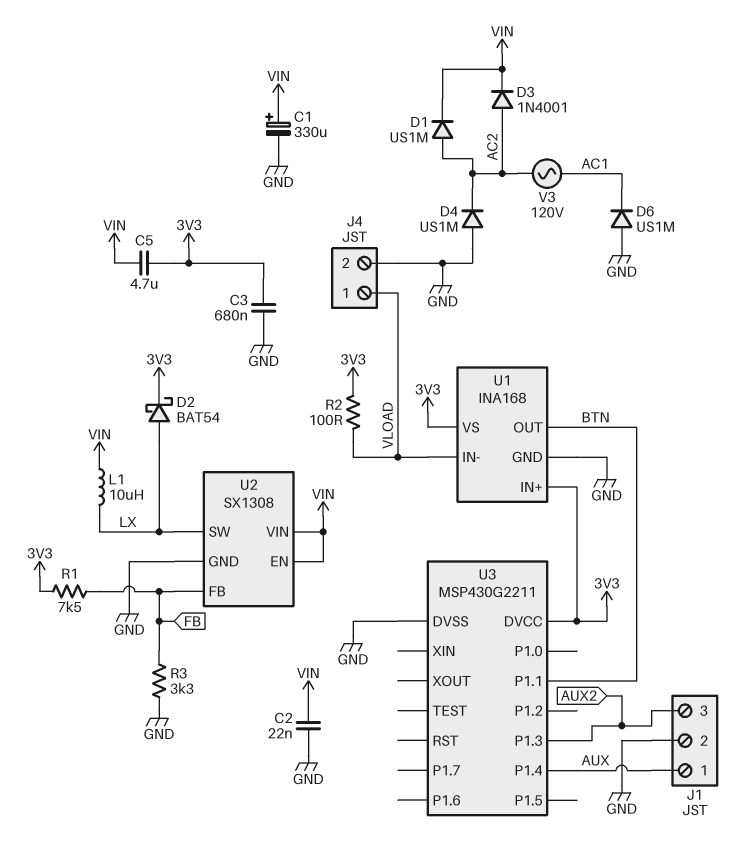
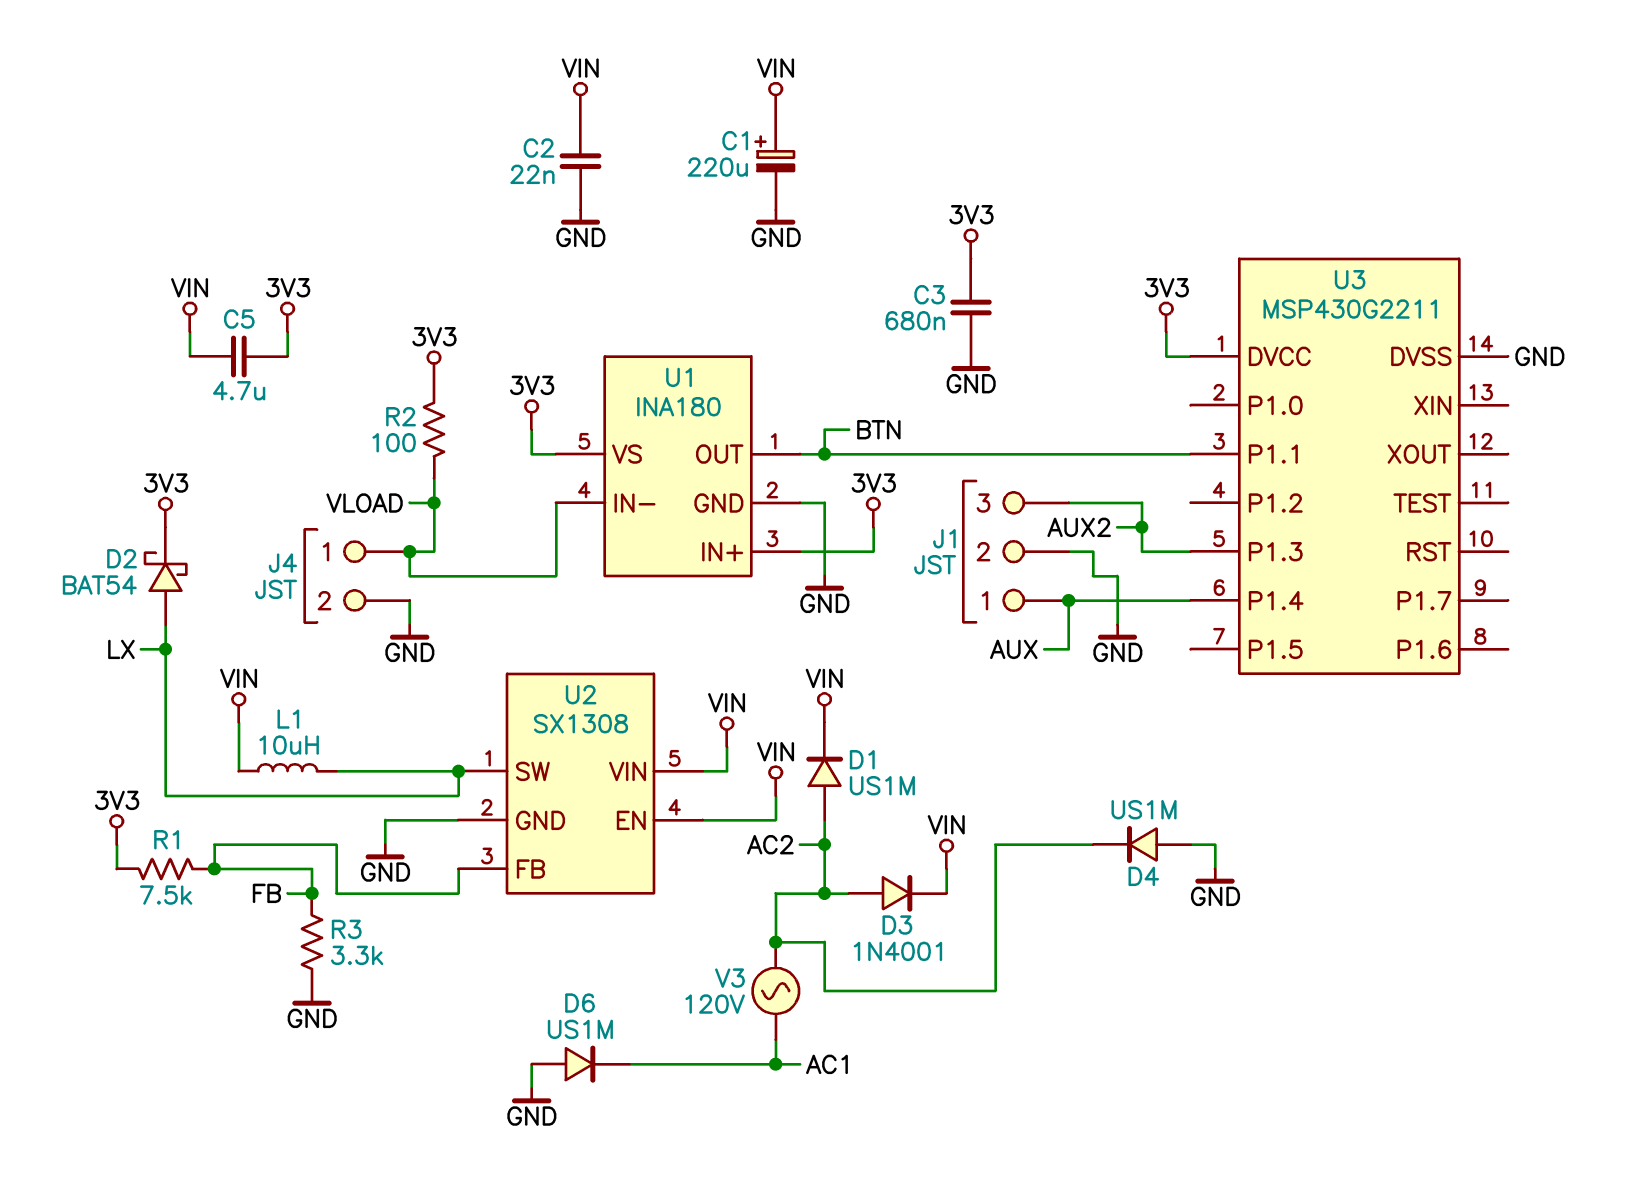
C1: 330uF (plus VIN, minus GND) -> 220uF (plus VIN, minus GND)
U1: INA168 -> INA180

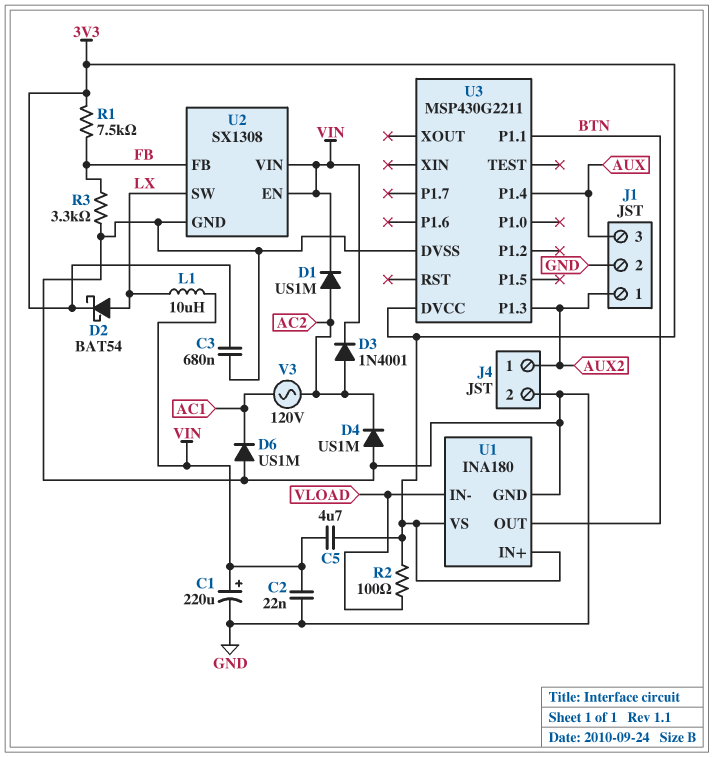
J1 pin 1: AUX -> AUX2
J1 pin 3: AUX2 -> AUX
J4 pin 1: VLOAD -> AUX2

